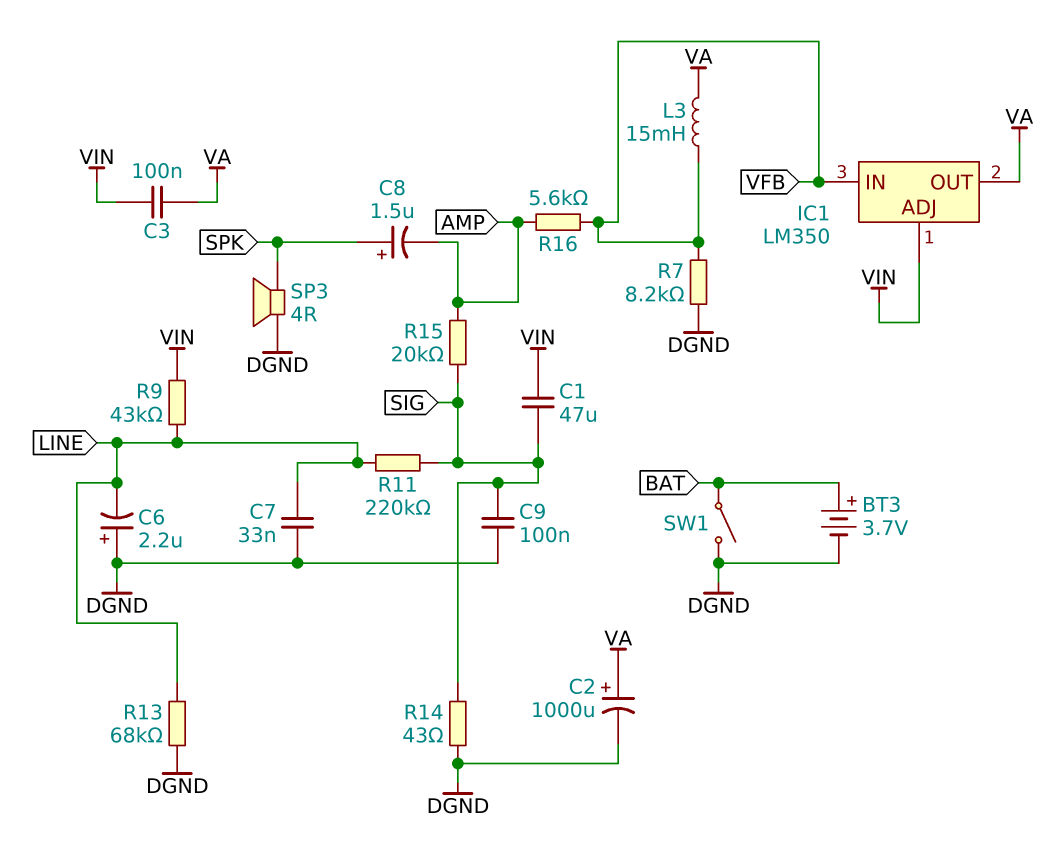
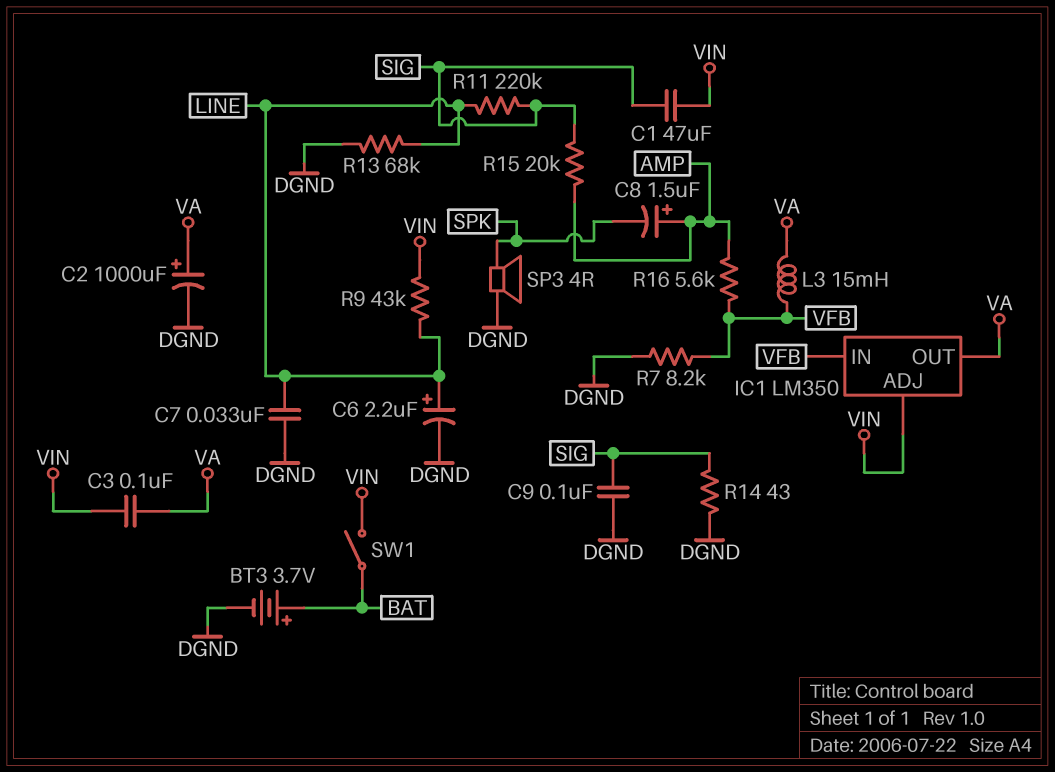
C6: 2.2uF (plus DGND, minus LINE) -> 2.2uF (plus LINE, minus DGND)
C8: 1.5uF (plus SPK, minus AMP) -> 1.5uF (plus AMP, minus SPK)
SW1: switch (BAT, DGND) -> switch (BAT, VIN)

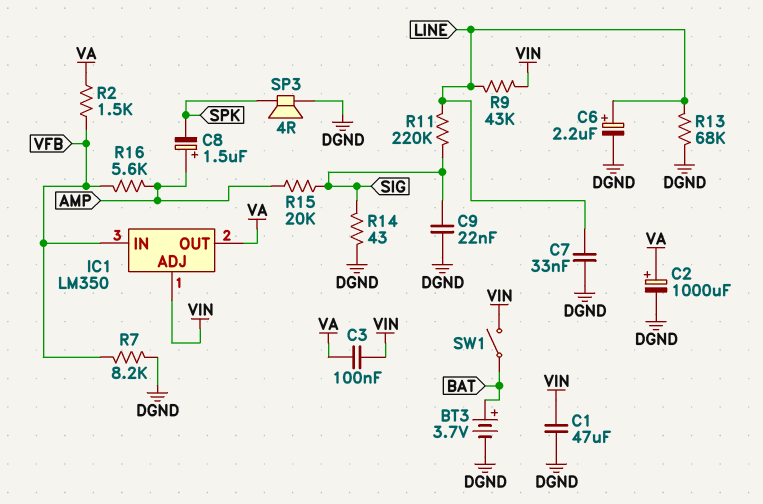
C1: 47uF (SIG, VIN) -> 47uF (DGND, VIN)
C9: 100nF (DGND, SIG) -> 22nF (DGND, SIG)
L3: 15mH (VA, VFB) -> none
R2: none -> 1.5k (VA, VFB)

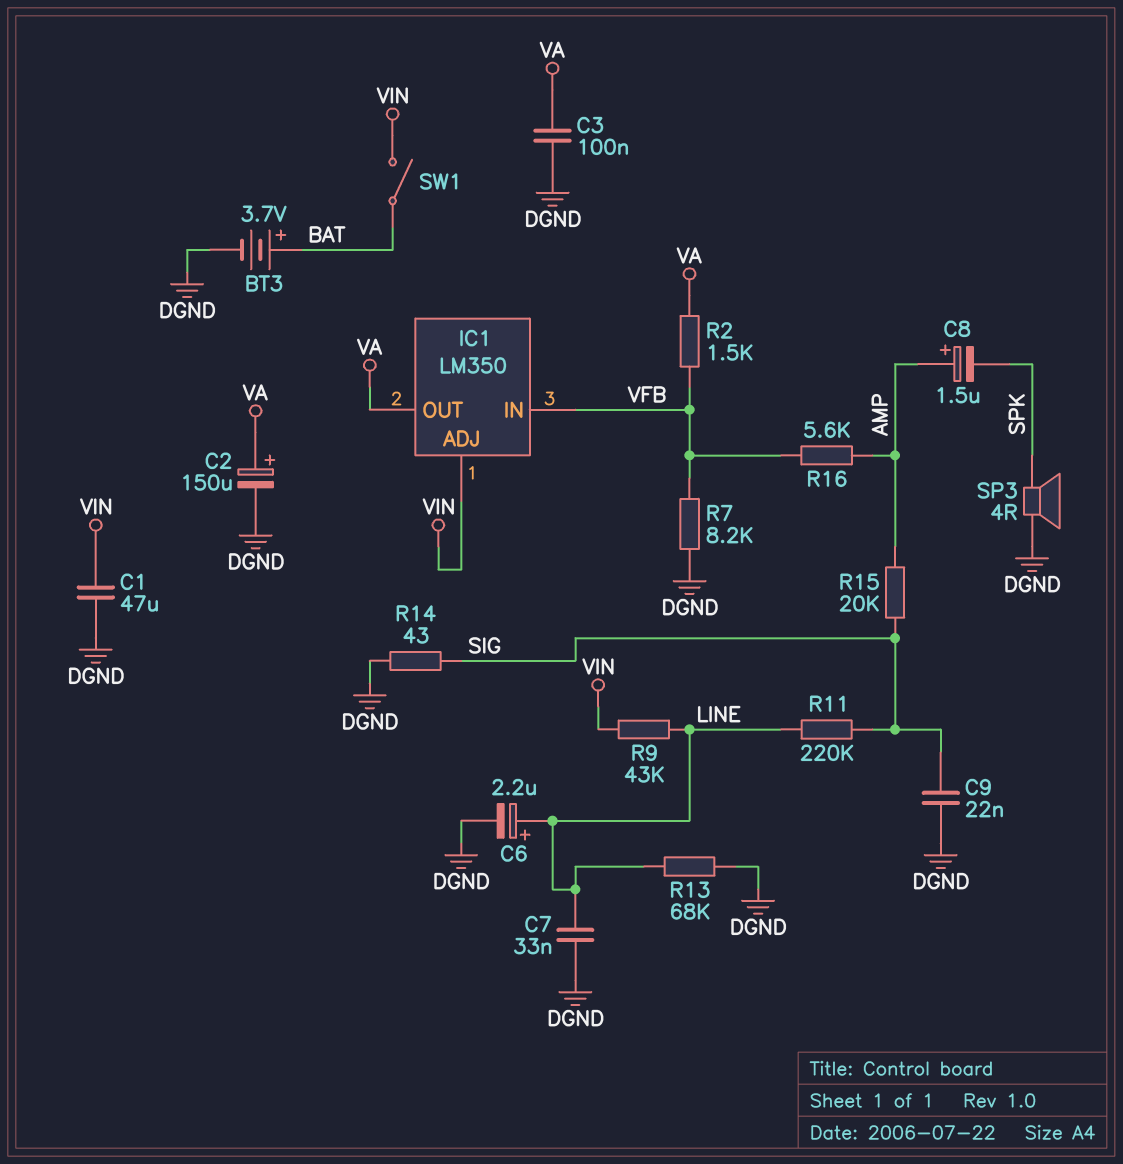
C2: 1000uF (plus VA, minus DGND) -> 150uF (plus VA, minus DGND)
C3: 100nF (VA, VIN) -> 100nF (DGND, VA)

